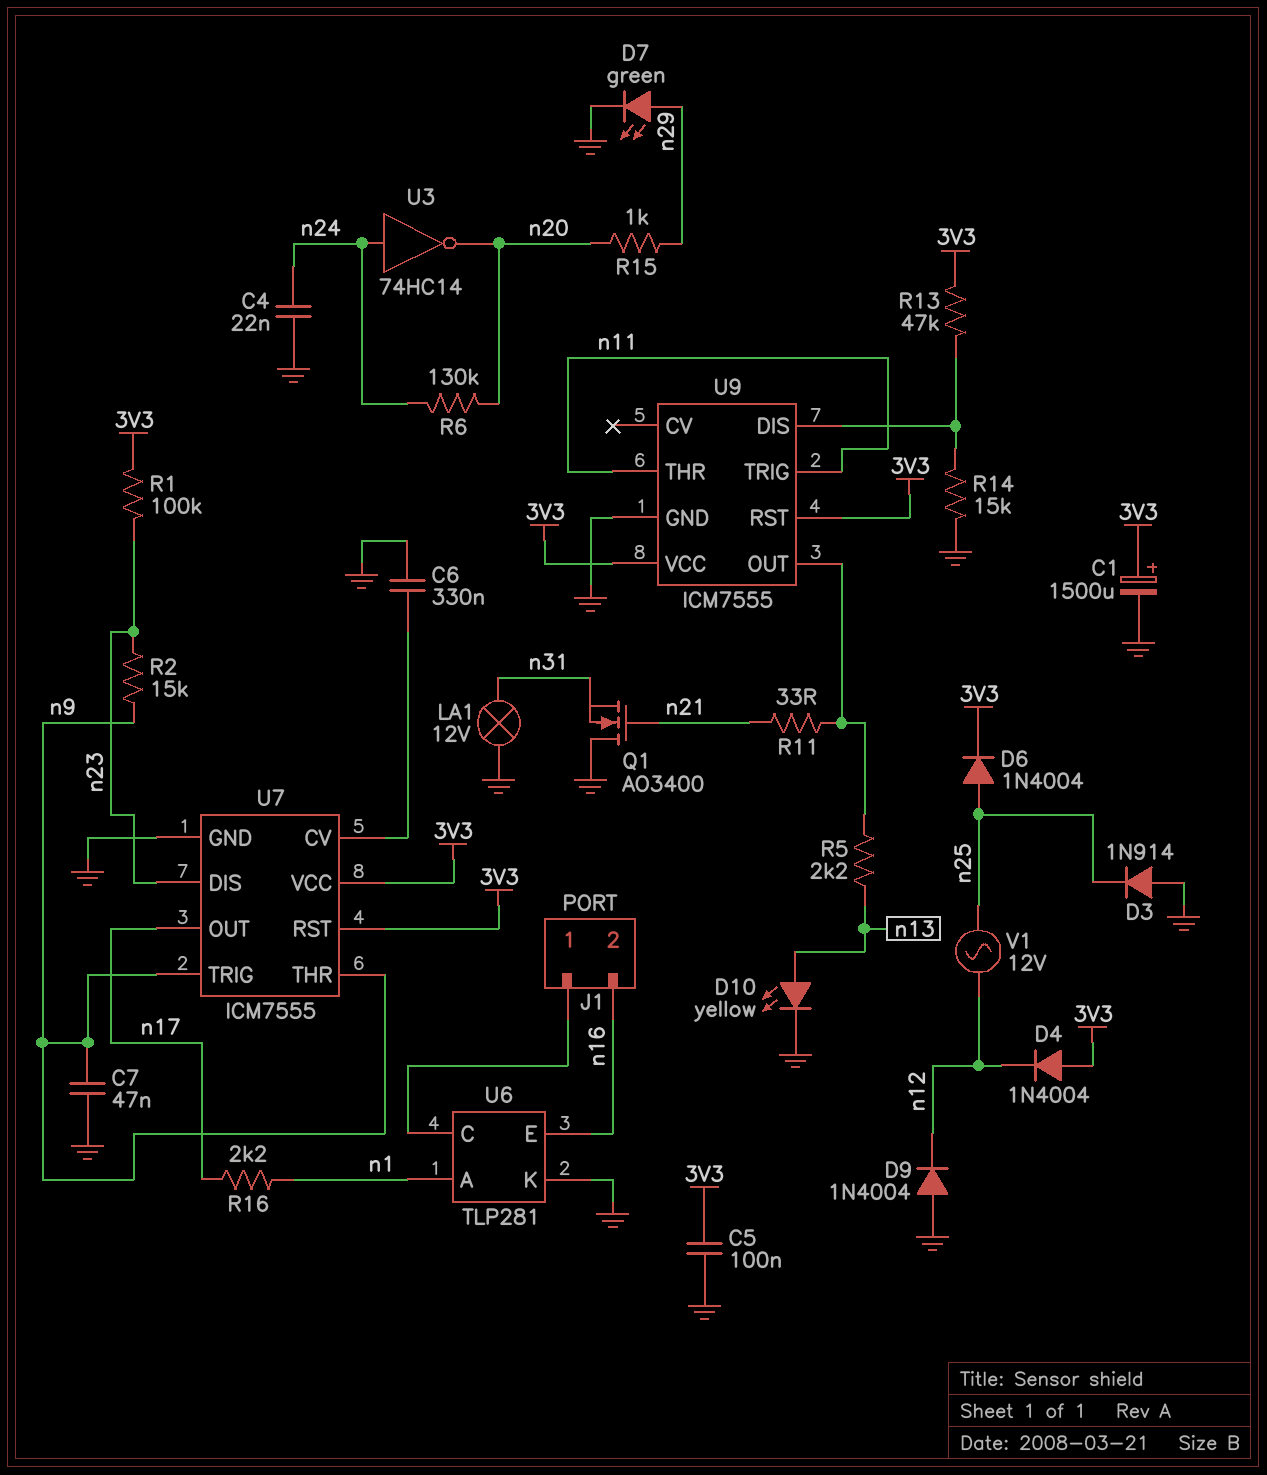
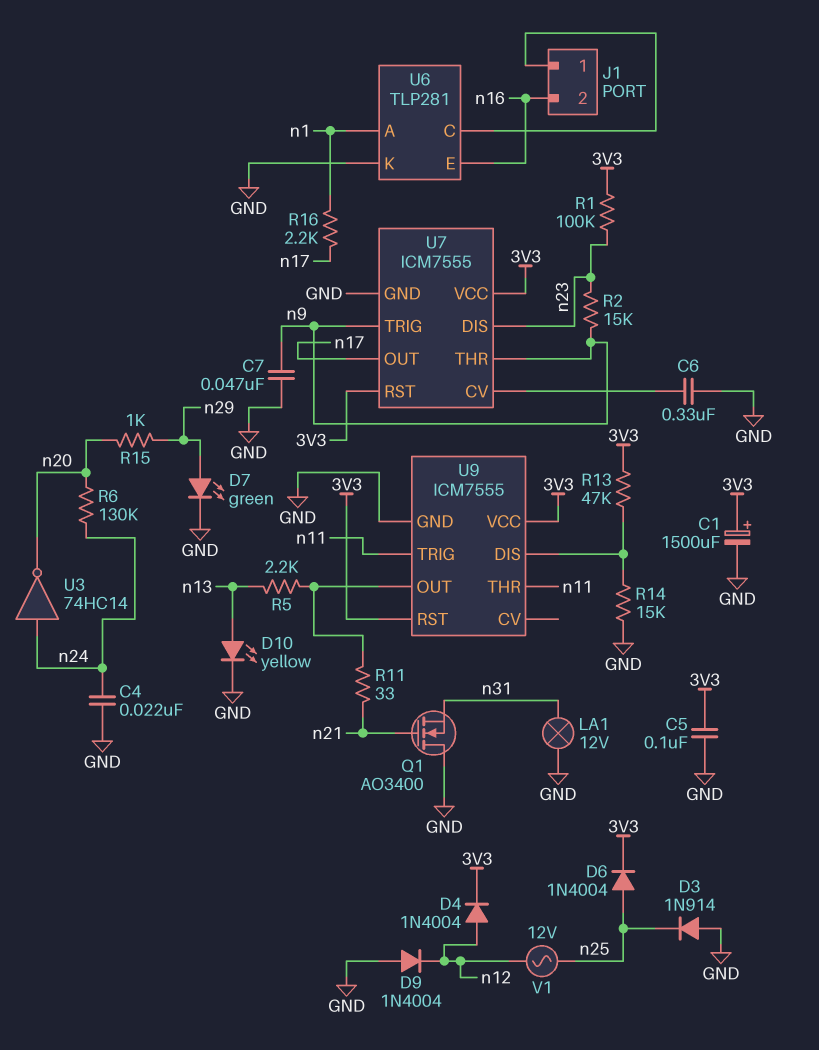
D4: diode 1N4004 (A 3V3, K n12) -> diode 1N4004 (A n12, K 3V3)

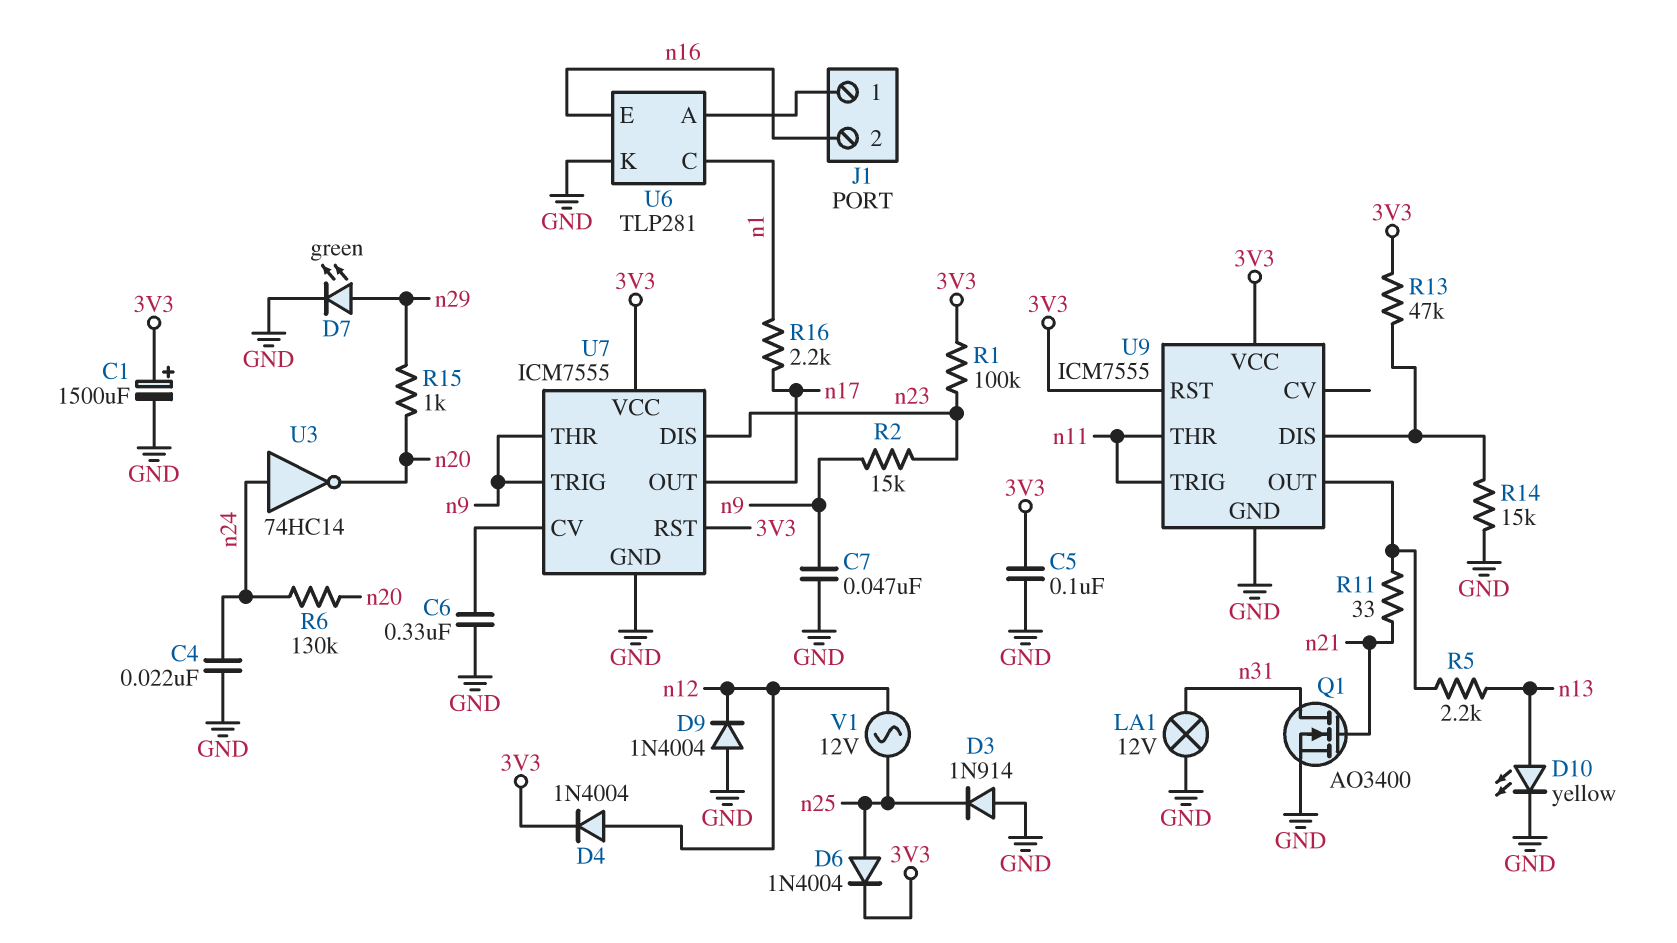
Q1: NMOS AO3400 (G n21, D GND, S n31) -> NMOS AO3400 (G n21, D n31, S GND)
U6 pin A: n1 -> J1/1
U6 pin C: J1/1 -> n1

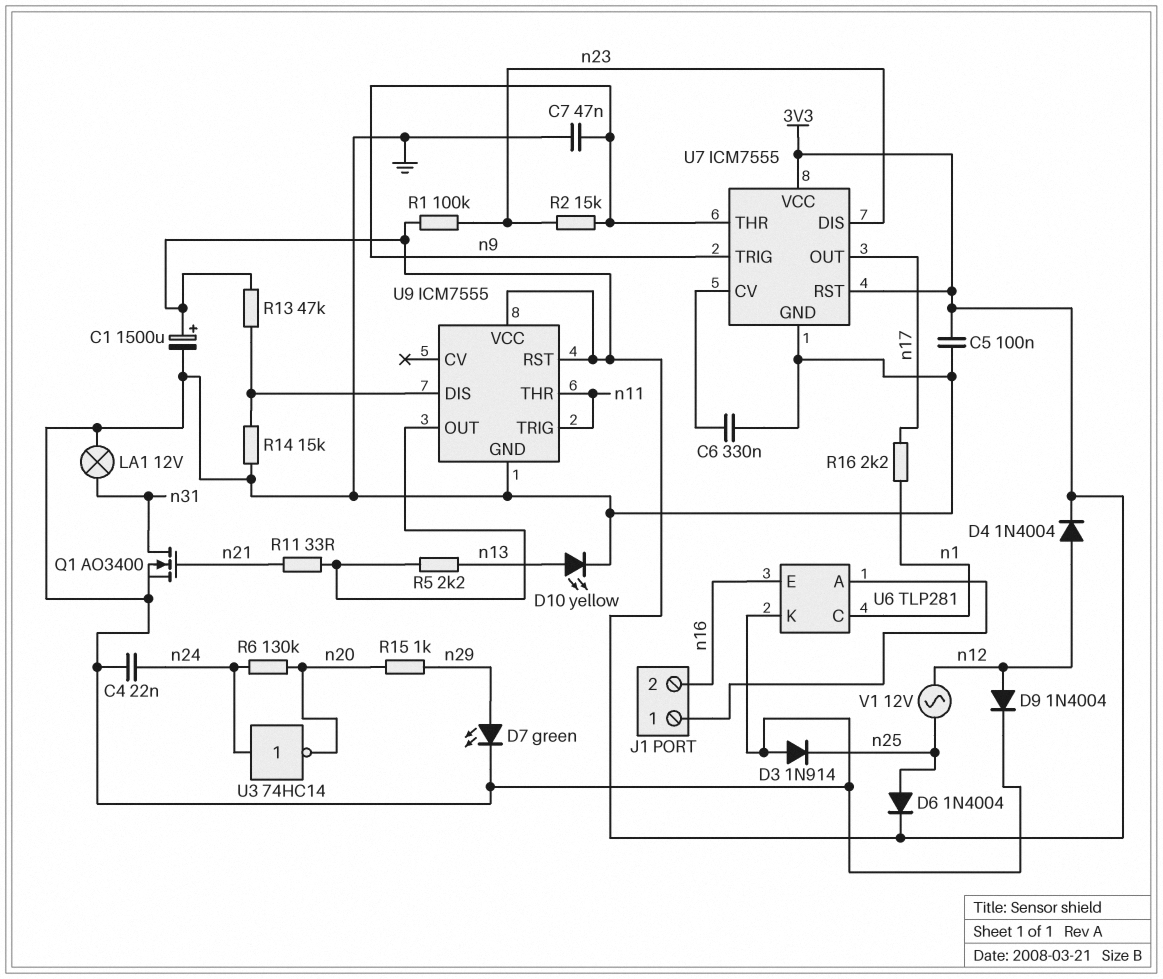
D9: diode 1N4004 (A GND, K n12) -> diode 1N4004 (A n12, K GND)

